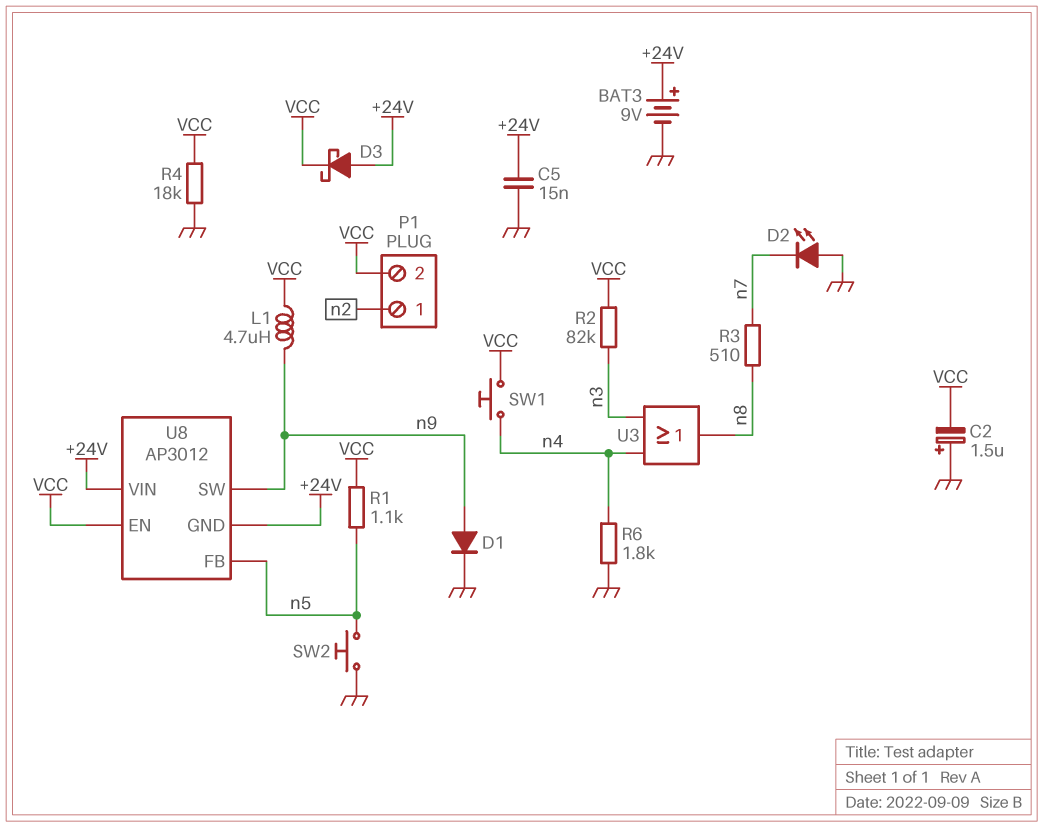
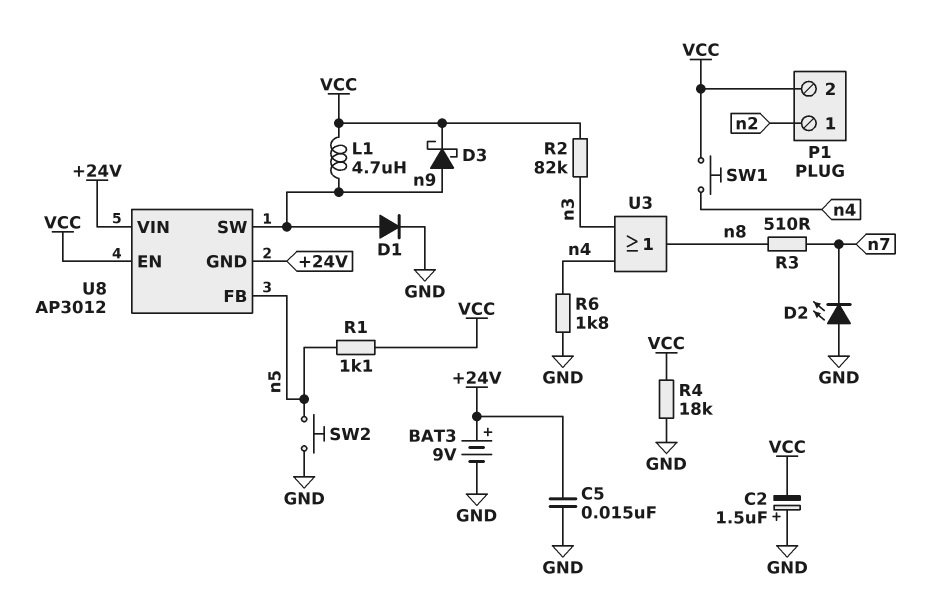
D3: schottky (A +24V, K VCC) -> schottky (A n9, K VCC)

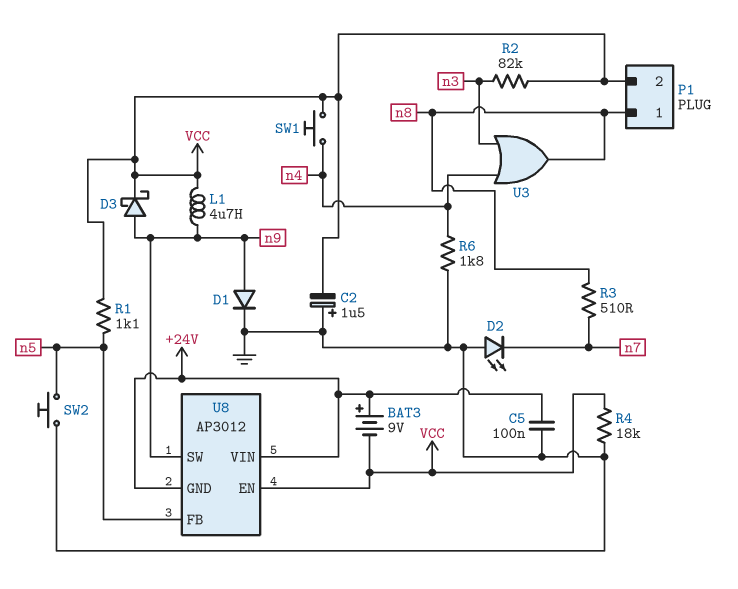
BAT3: 9V (plus +24V, minus GND) -> 9V (plus +24V, minus VCC)
C5: 15nF (+24V, GND) -> 100nF (+24V, GND)
P1 pin 1: n2 -> n8

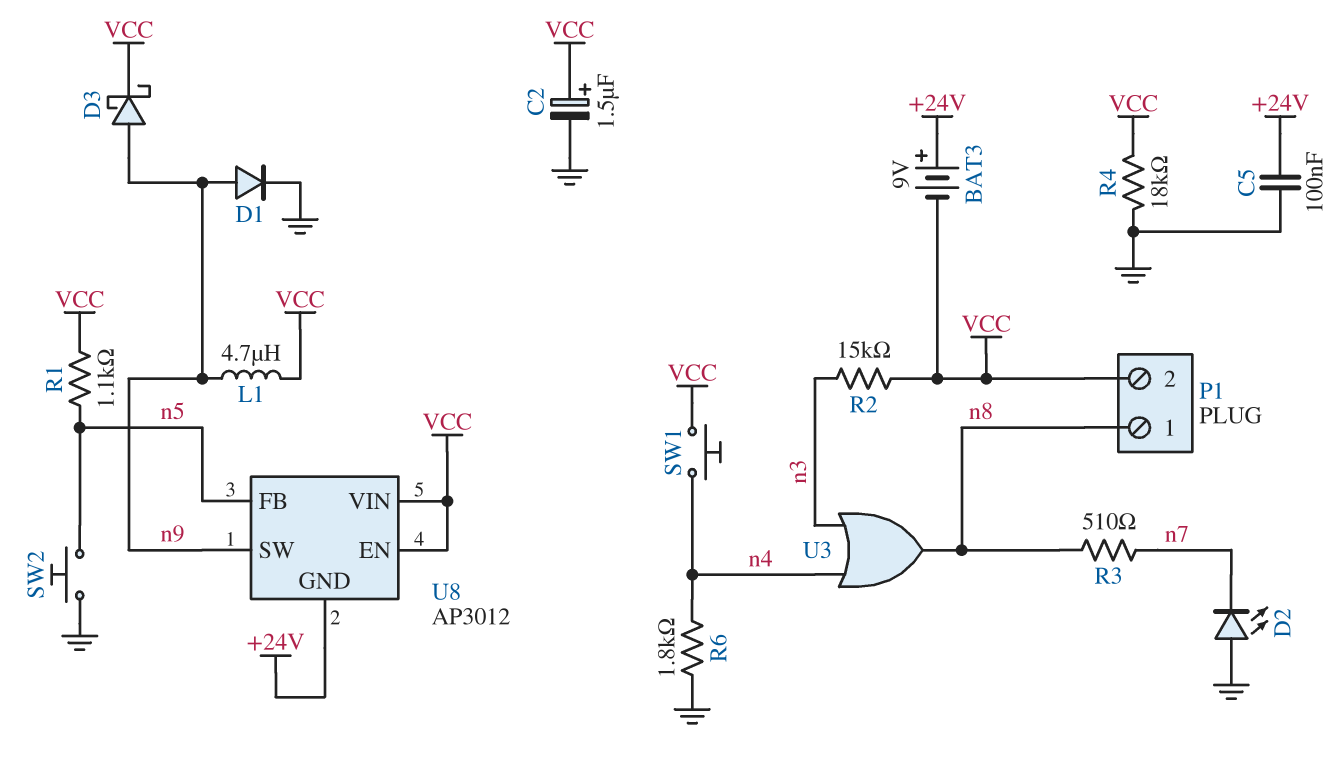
C2: 1.5uF (plus GND, minus VCC) -> 1.5uF (plus VCC, minus GND)
R2: 82k (VCC, n3) -> 15k (VCC, n3)
U8 pin VIN: +24V -> VCC

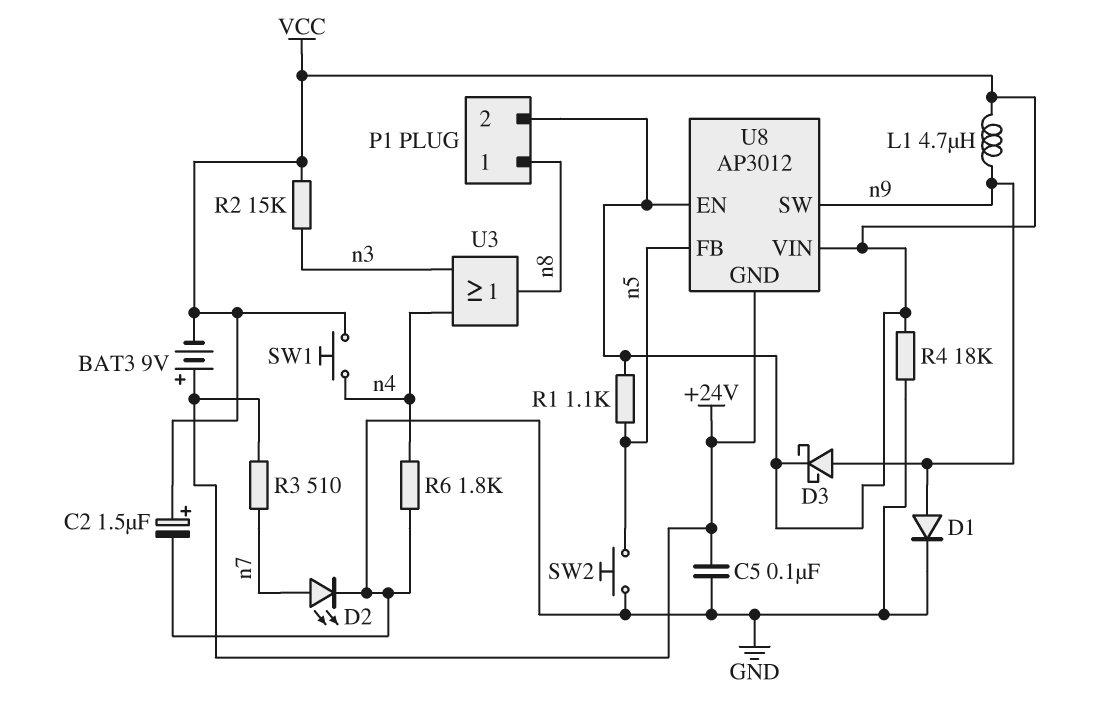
D2: LED (A GND, K n7) -> LED (A n7, K GND)
R3: 510 (n7, n8) -> 510 (+24V, n7)

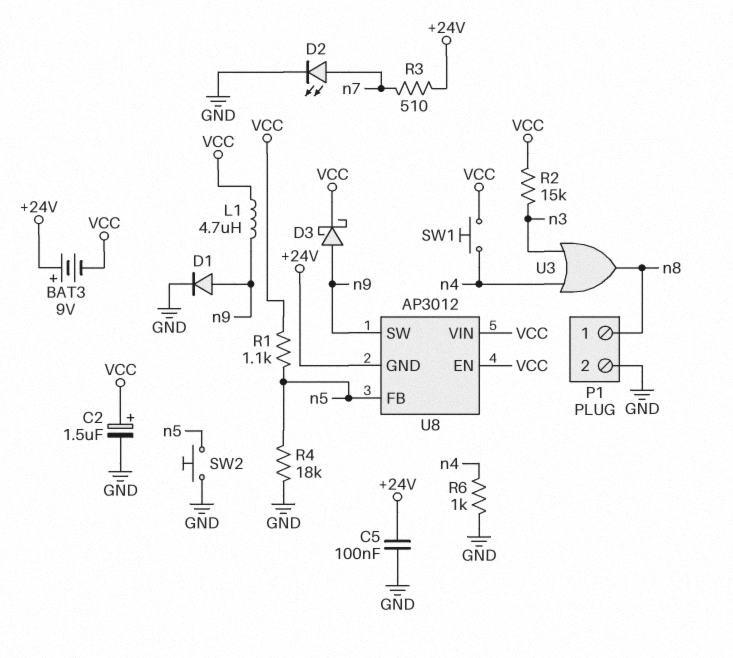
P1 pin 2: VCC -> GND
R4: 18k (GND, VCC) -> 18k (GND, n5)
R6: 1.8k (GND, n4) -> 1k (GND, n4)

